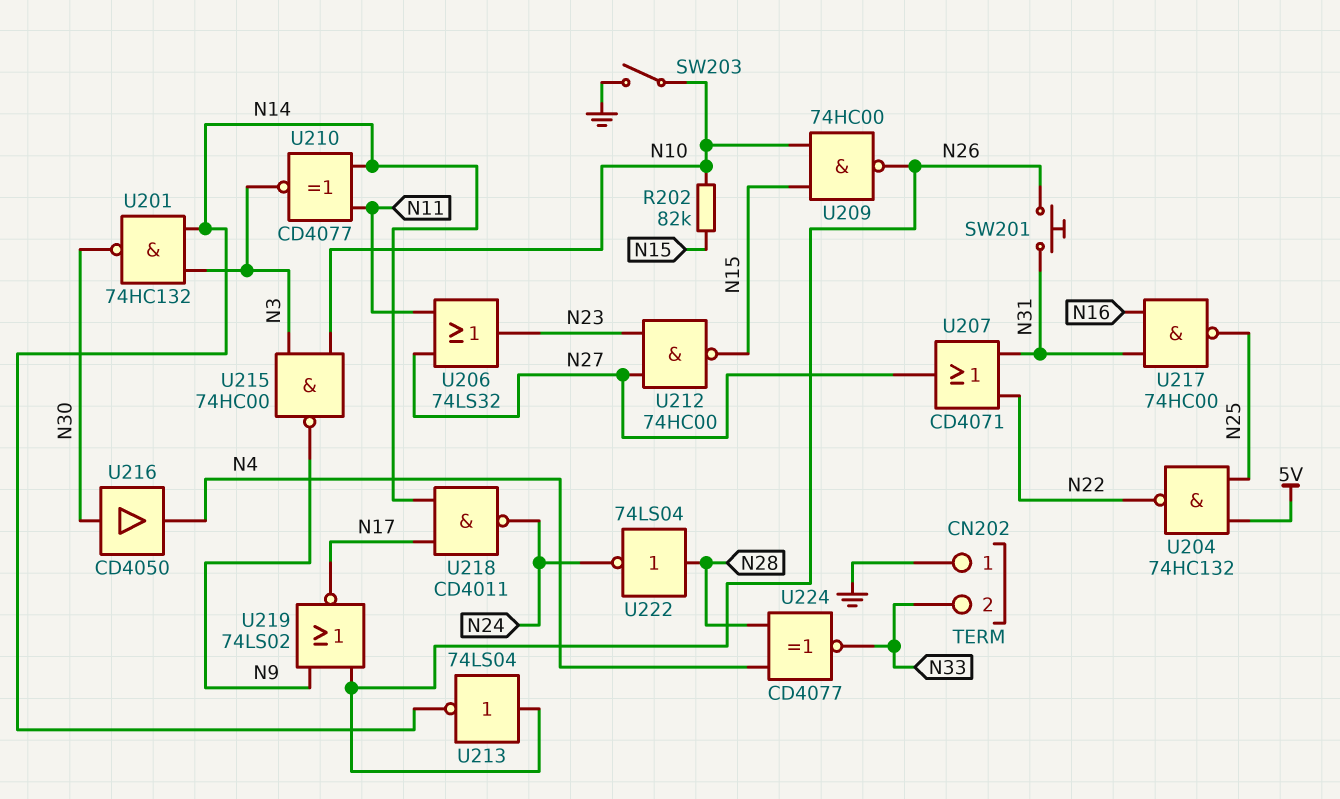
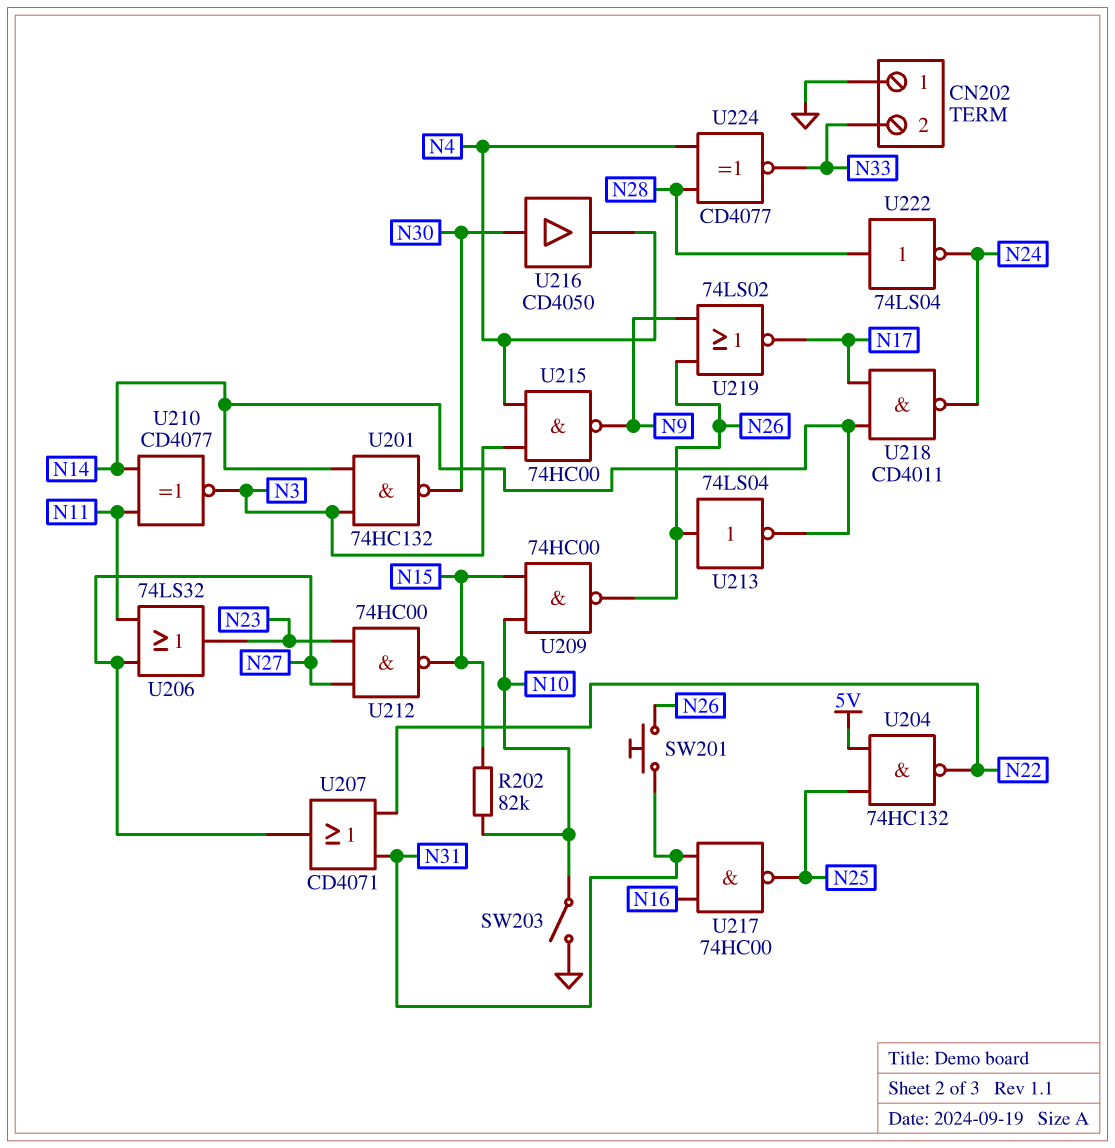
U215: NAND 74HC00 (in N3, in N10, out N9) -> NAND 74HC00 (in N3, in N4, out N9)

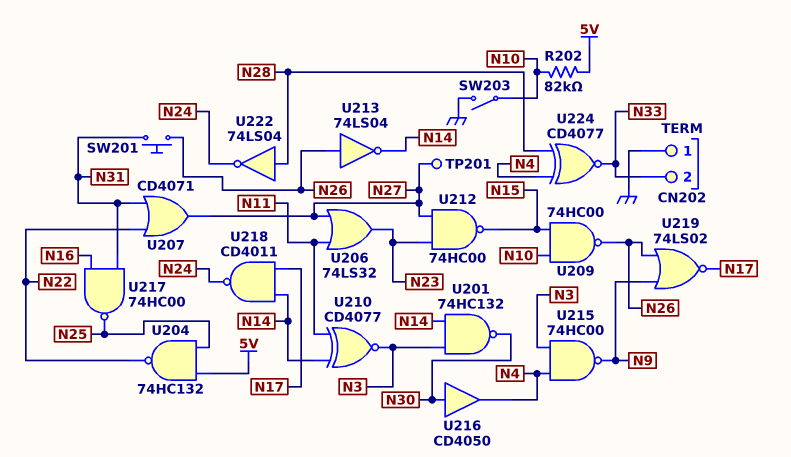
R202: 82k (N10, N15) -> 82k (5V, N10)
TP201: none -> test point (N27)

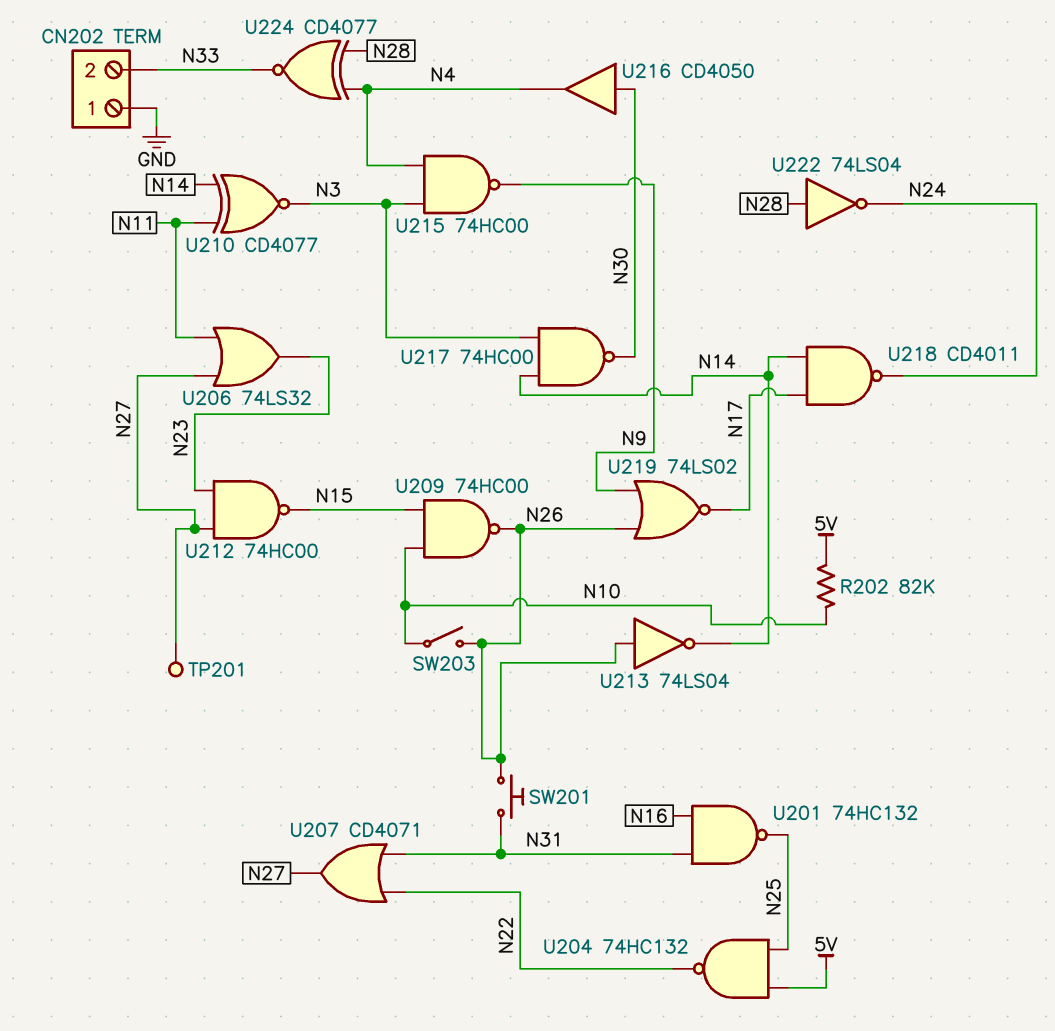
SW203: switch (GND, N10) -> switch (N10, N26)
U201: NAND 74HC132 (in N3, in N14, out N30) -> NAND 74HC132 (in N16, in N31, out N25)
U217: NAND 74HC00 (in N16, in N31, out N25) -> NAND 74HC00 (in N3, in N14, out N30)

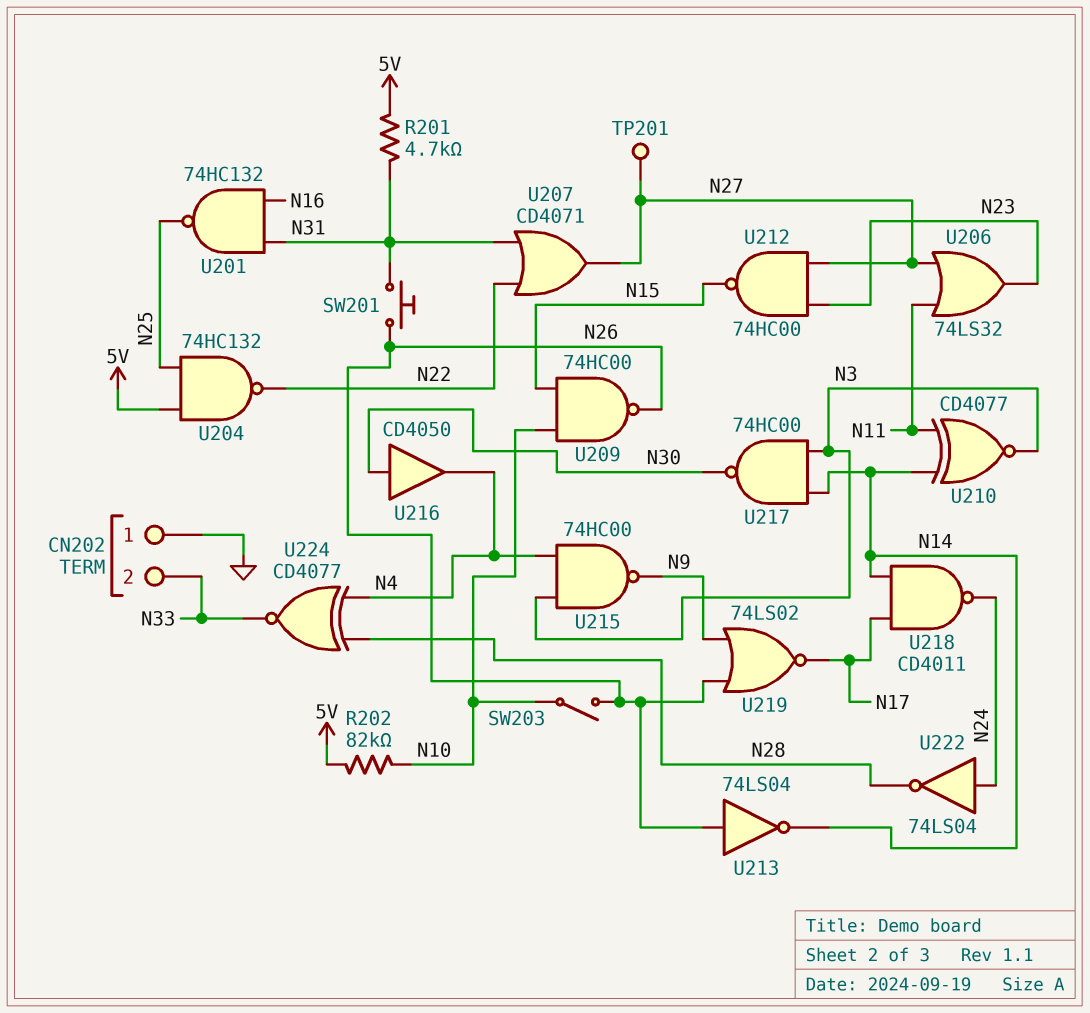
R201: none -> 4.7k (5V, N31)
U222: NOT 74LS04 (in N28, out N24) -> NOT 74LS04 (in N24, out N28)

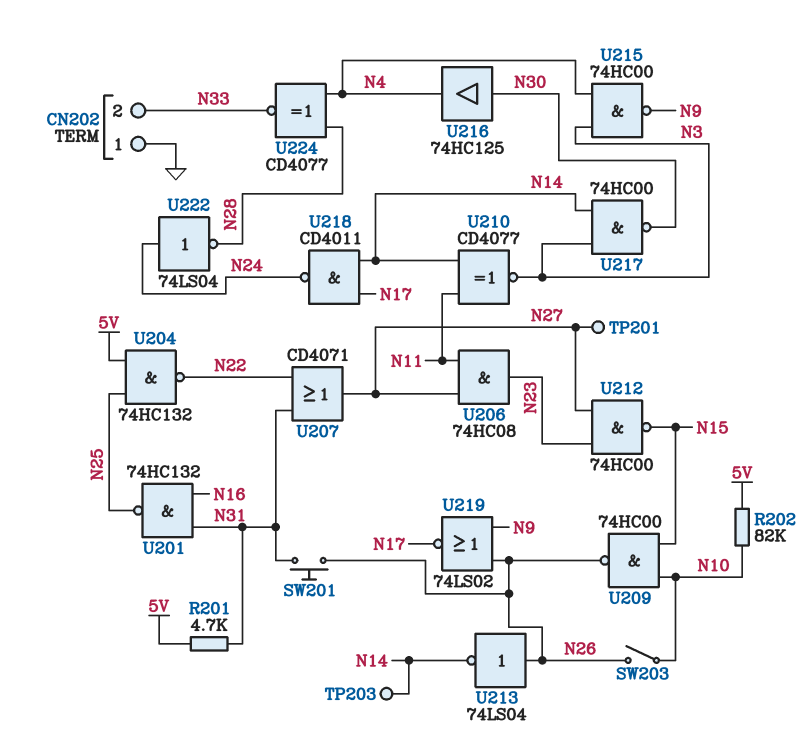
TP203: none -> test point (N14)
U206: OR 74LS32 (in N11, in N27, out N23) -> AND 74HC08 (in N11, in N27, out N23)
U216: buffer CD4050 (in N30, out N4) -> buffer 74HC125 (in N30, out N4)

